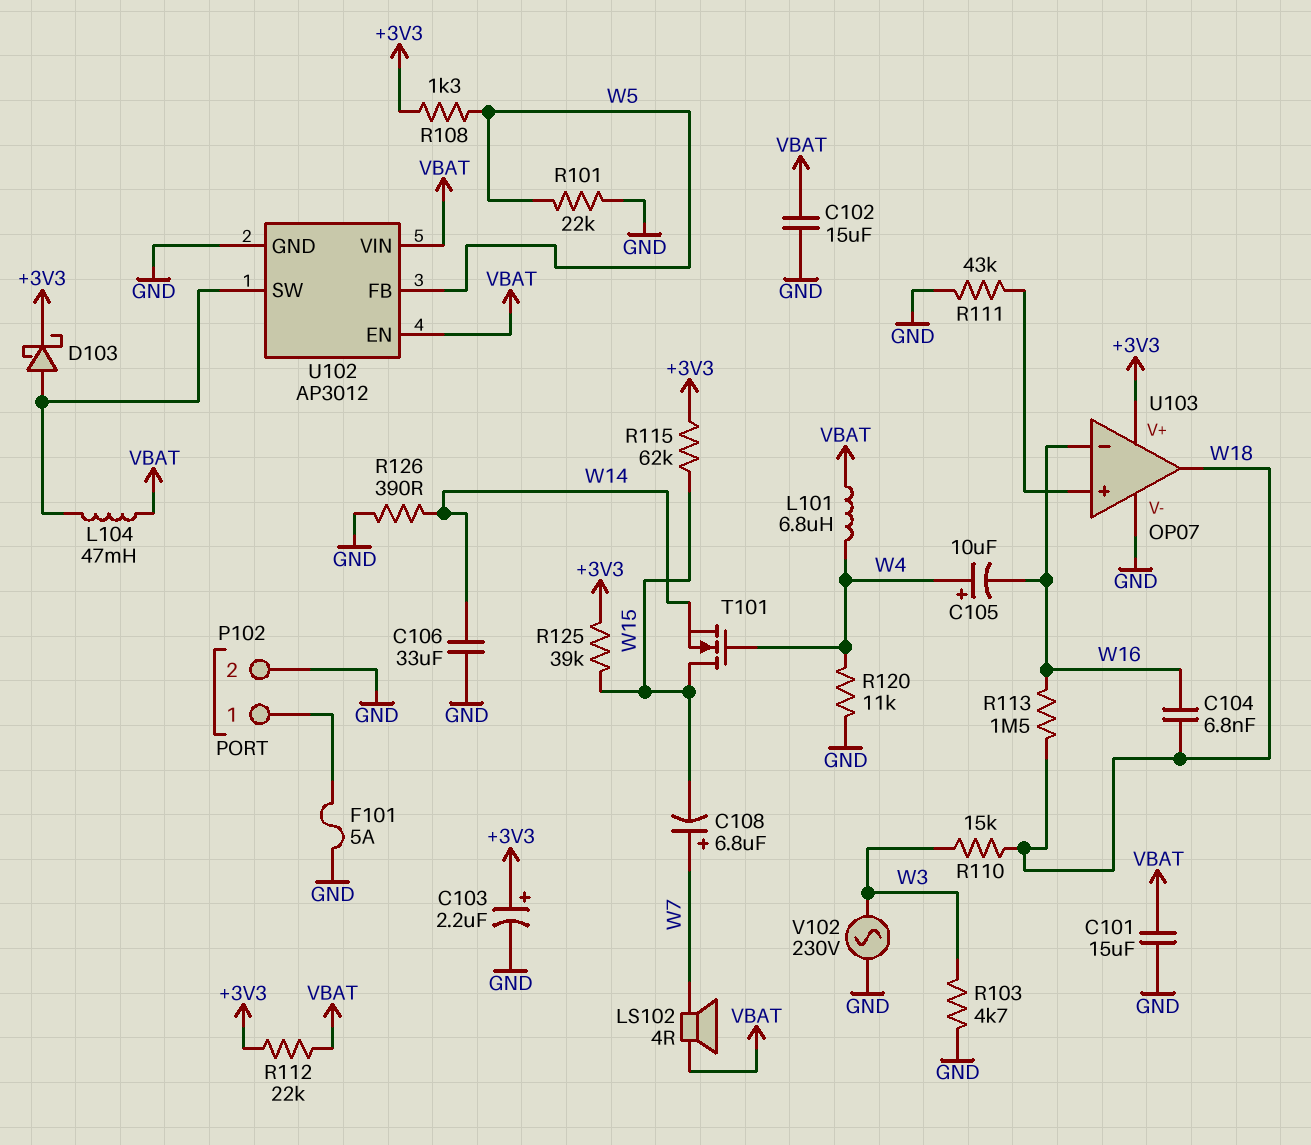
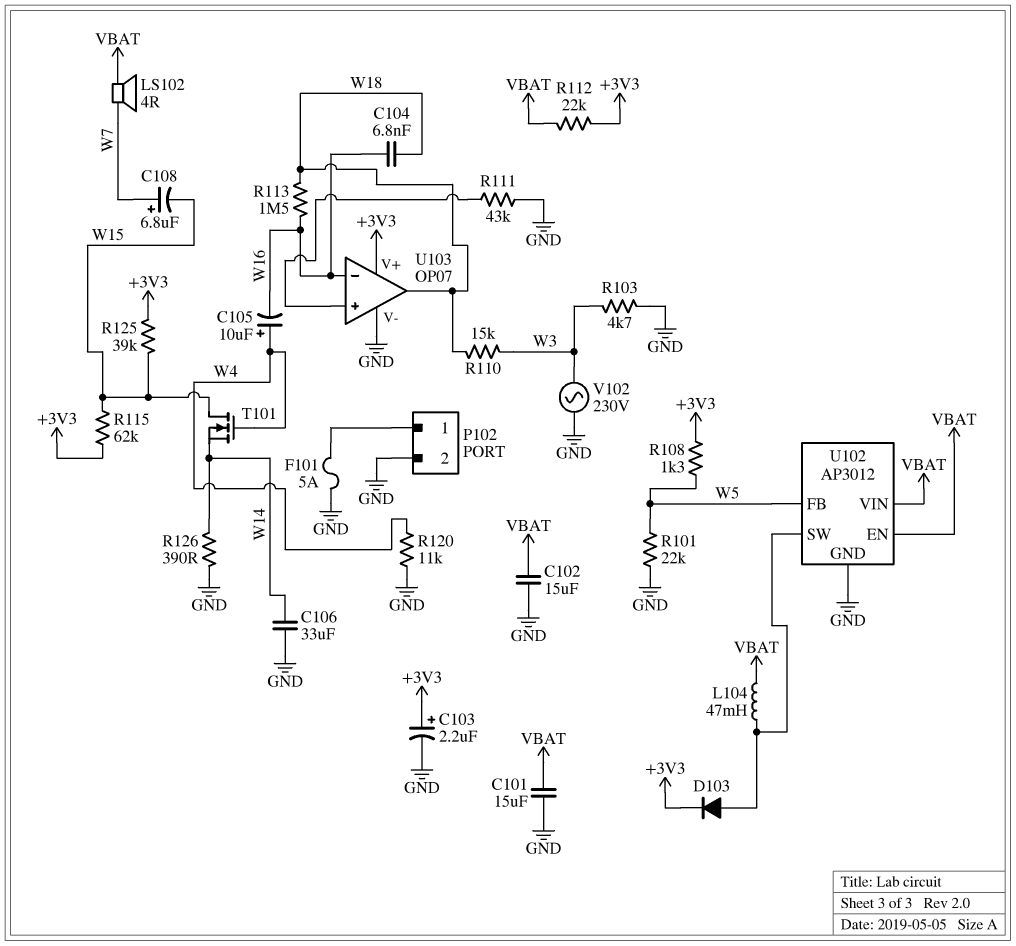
D103: schottky (A U102/SW, K +3V3) -> diode (A U102/SW, K +3V3)
L101: 6.8uH (VBAT, W4) -> none

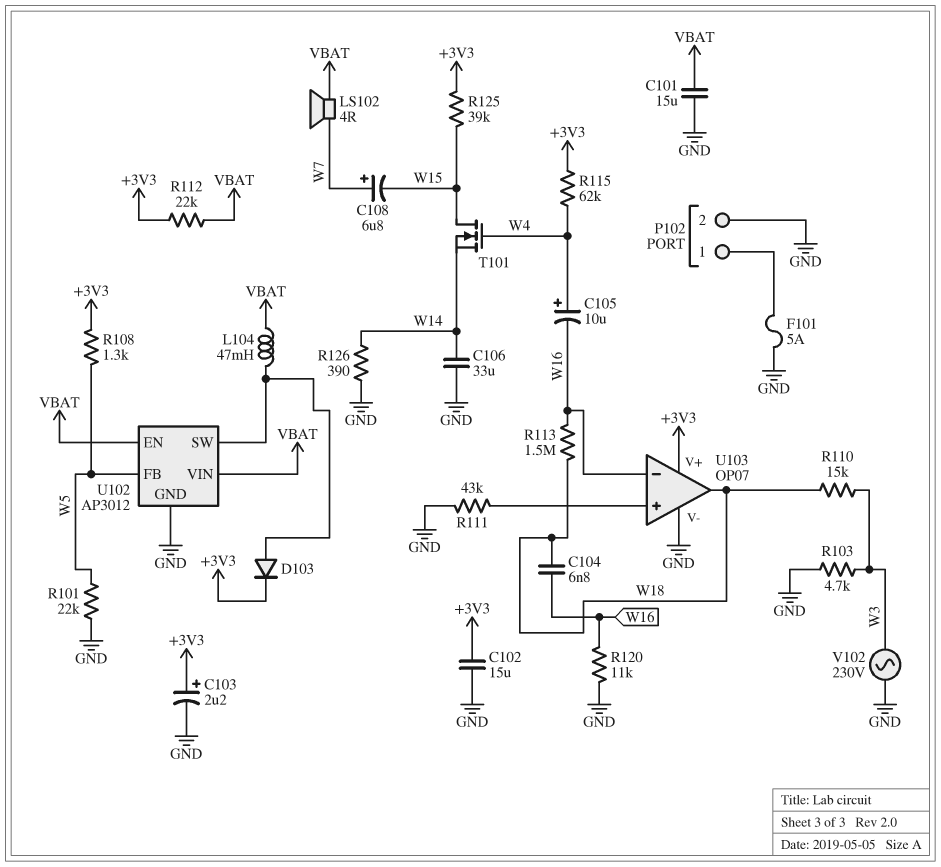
C102: 15uF (GND, VBAT) -> 15uF (+3V3, GND)
R115: 62k (+3V3, W15) -> 62k (+3V3, W4)
R120: 11k (GND, W4) -> 11k (GND, W16)

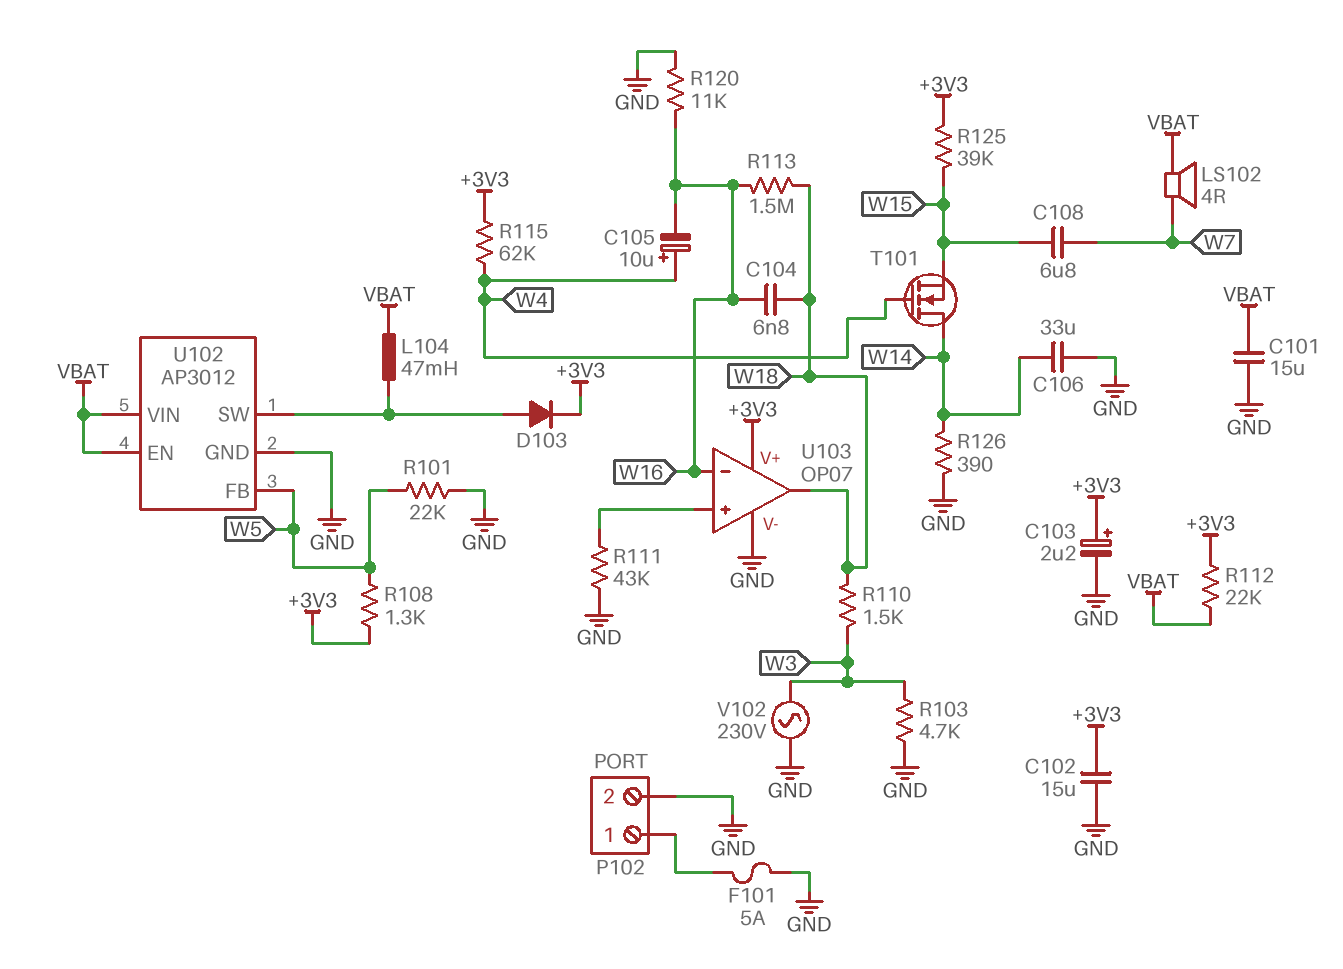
C108: 6.8uF (plus W7, minus W15) -> 6.8uF (W7, W15)
R110: 15k (W3, W18) -> 1.5k (W3, W18)
T101: NMOS (G W4, D W15, S W14) -> NMOS (G W4, D W14, S W15)

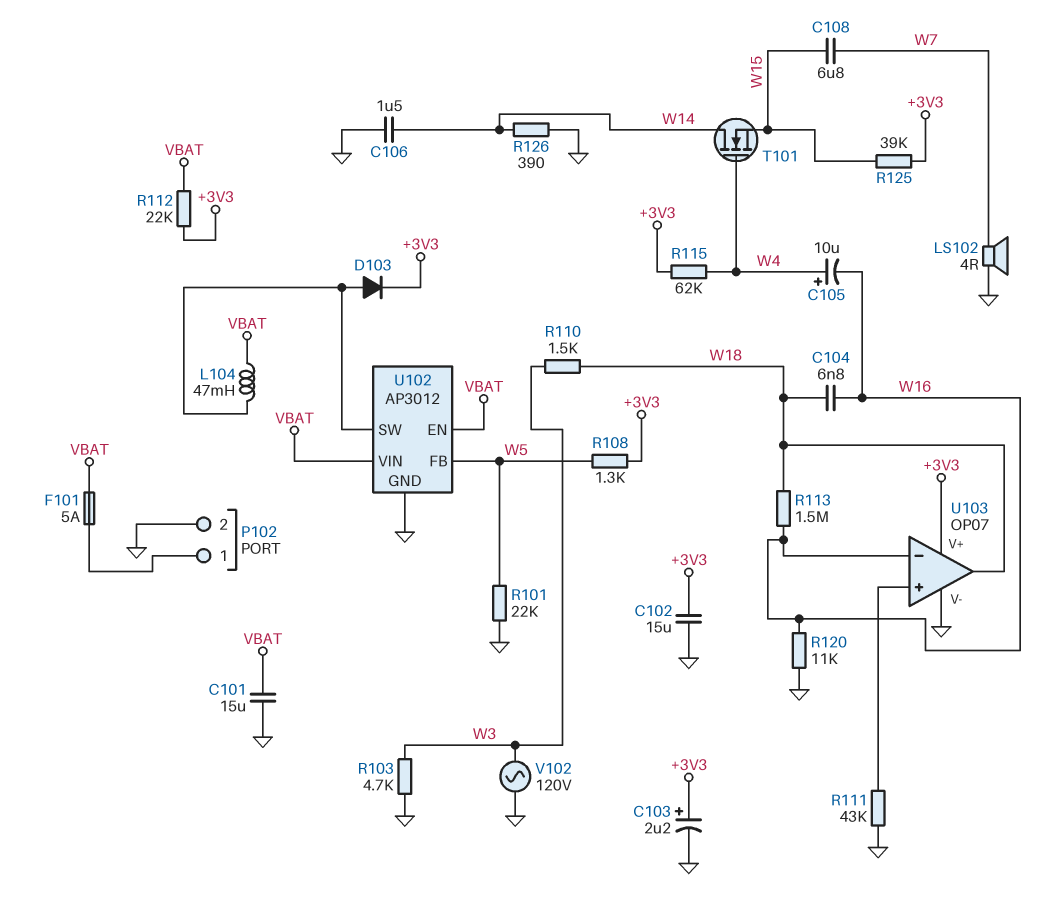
C106: 33uF (GND, W14) -> 1.5uF (GND, W14)
F101: 5A (GND, P102/1) -> 5A (P102/1, VBAT)
LS102: speaker 4R (VBAT, W7) -> speaker 4R (GND, W7)
V102: AC 230V (GND, W3) -> AC 120V (GND, W3)

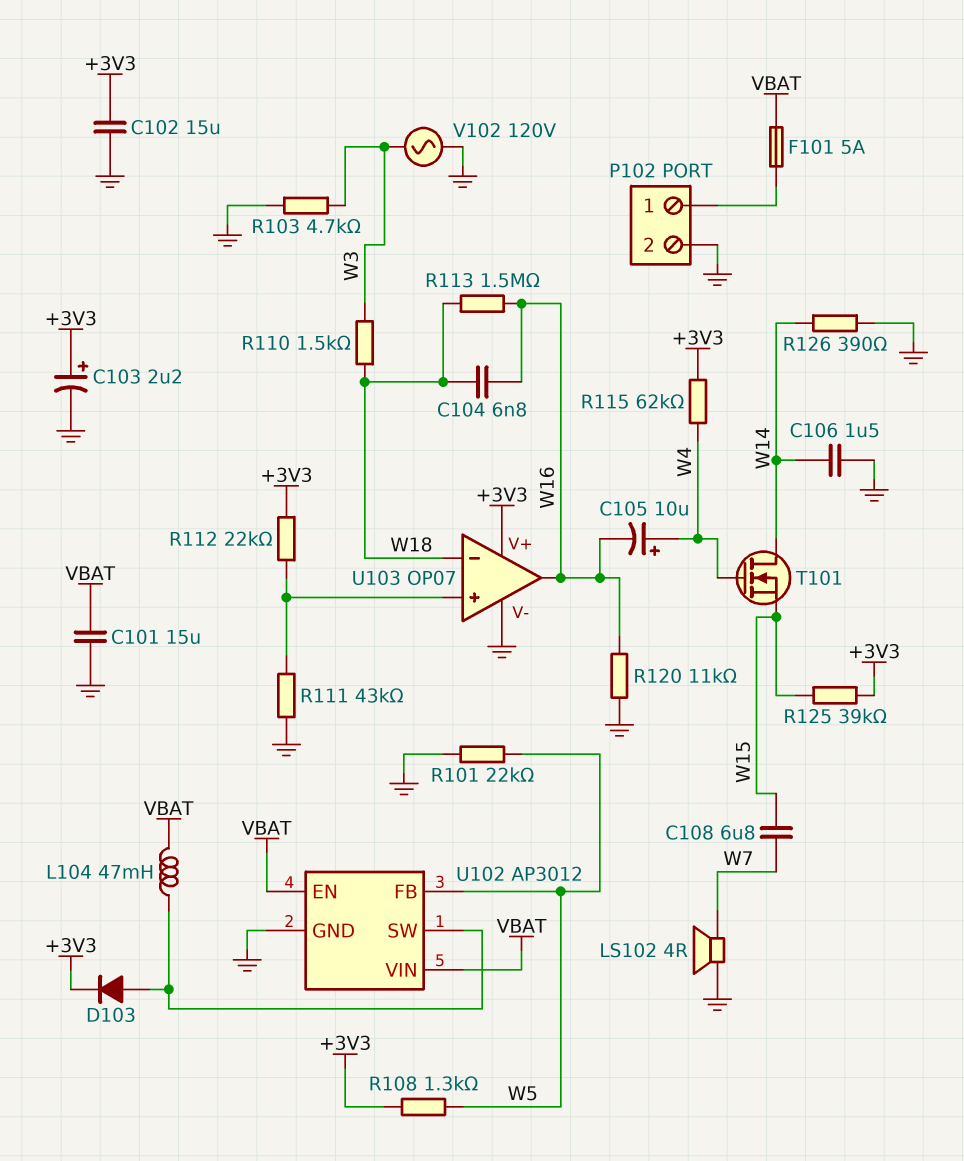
R112: 22k (+3V3, VBAT) -> 22k (+3V3, U103/in+)
U103 pin in-: W16 -> W18
U103 pin out: W18 -> W16

